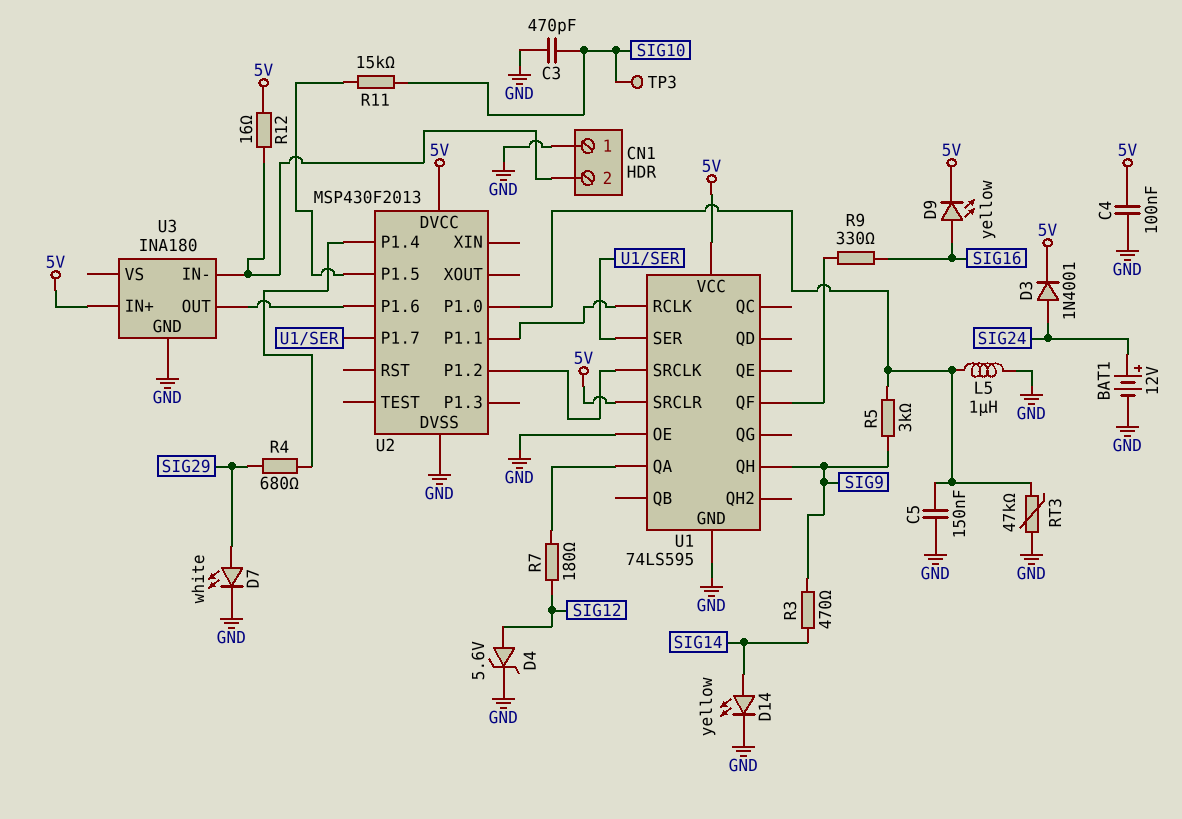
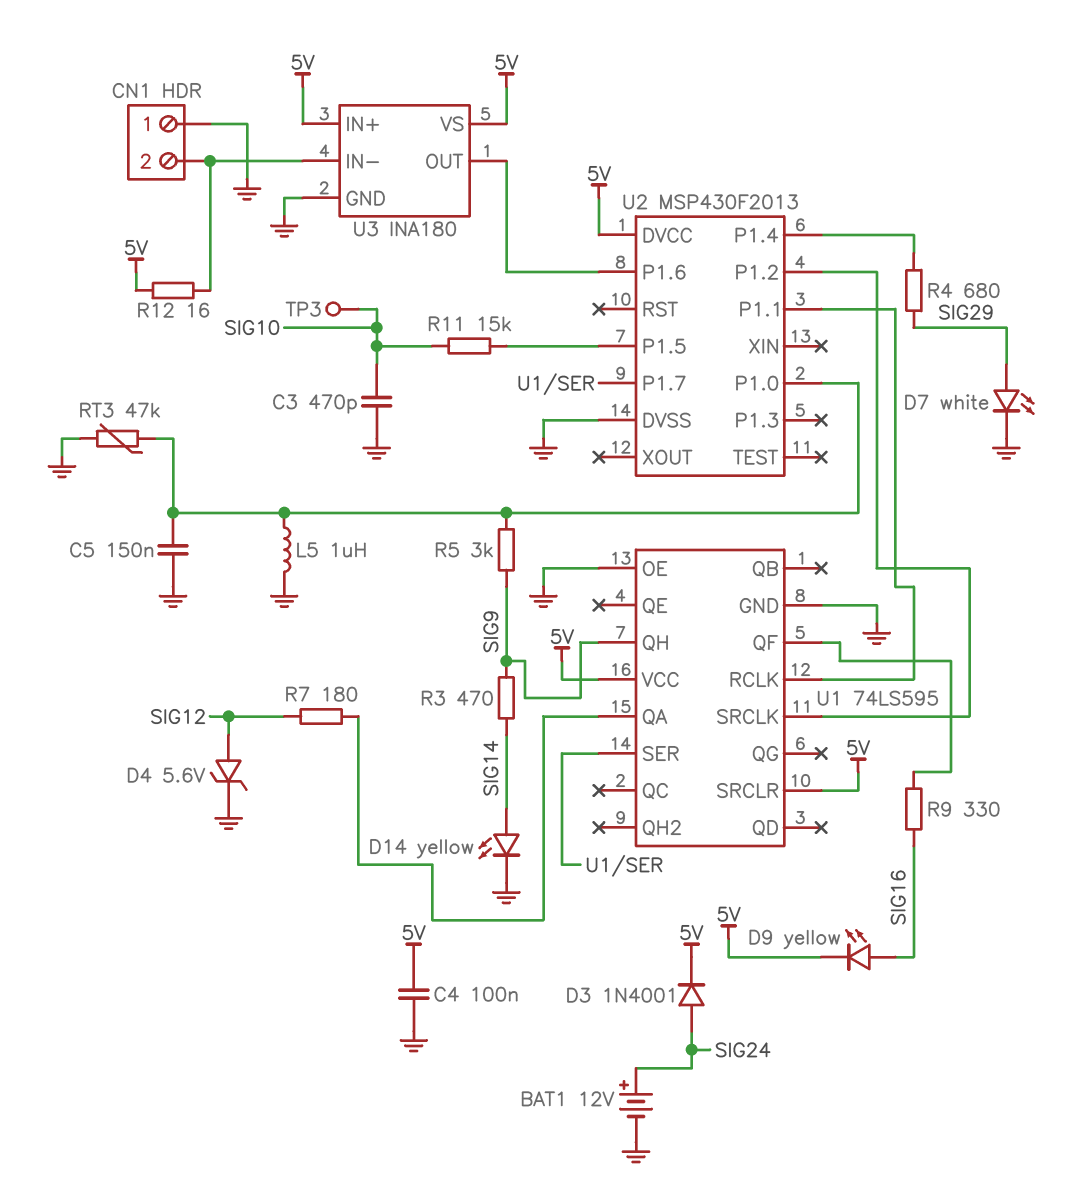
U3 pin VS: none -> 5V

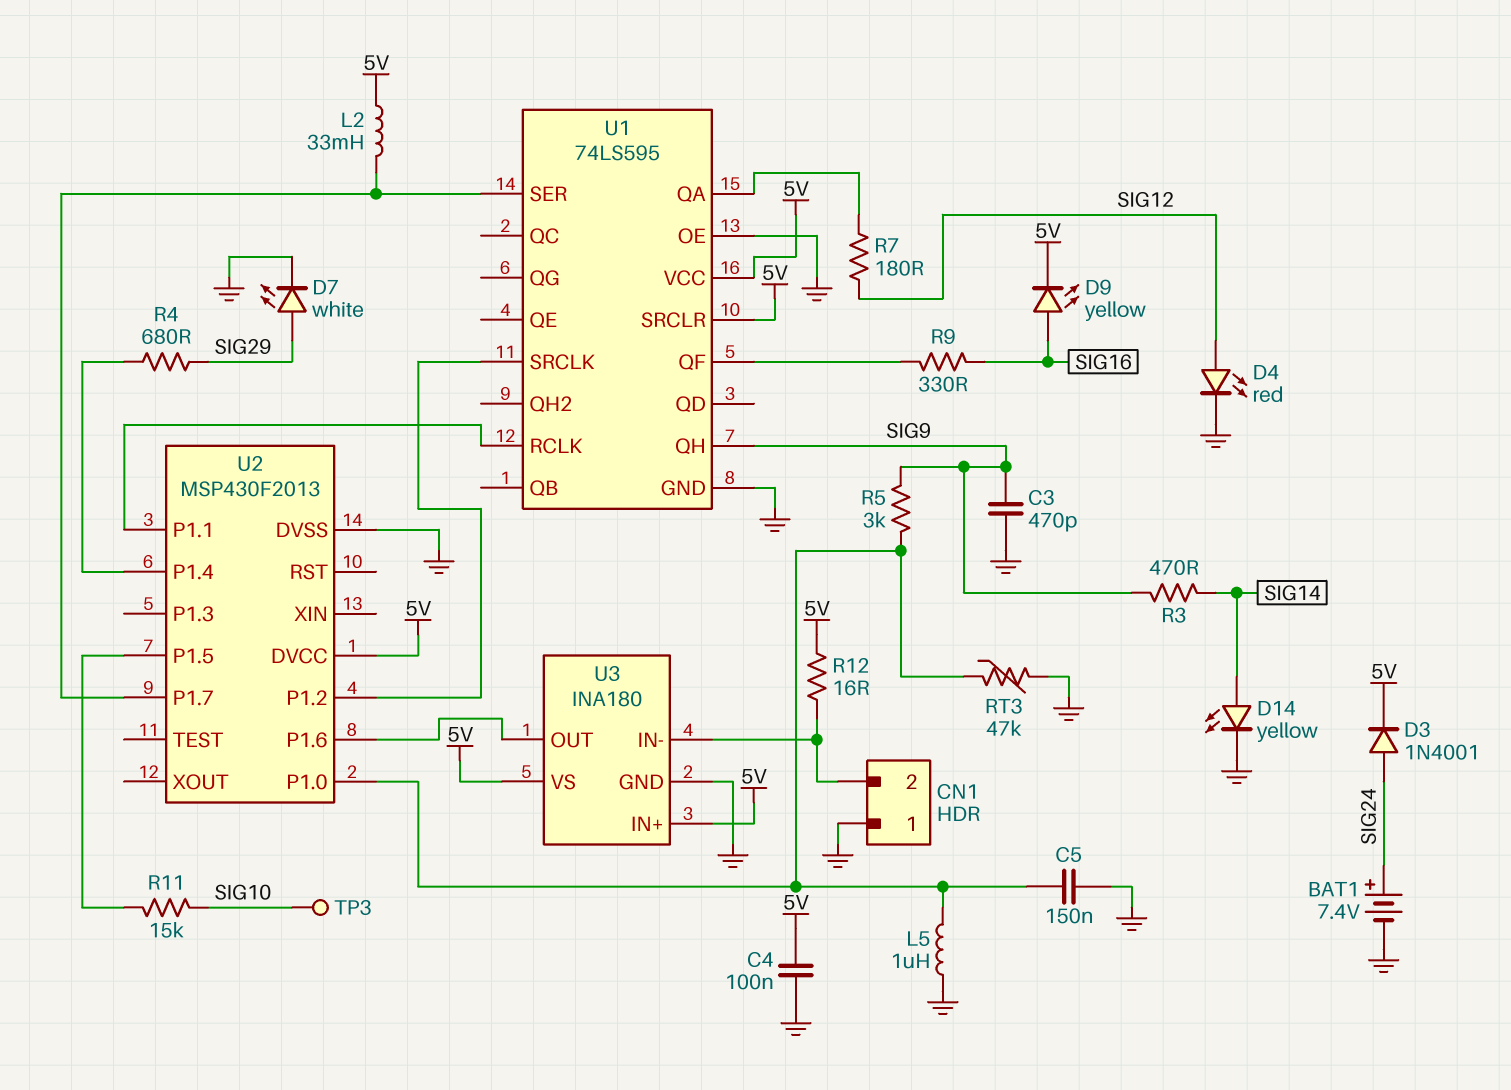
BAT1: 12V (plus SIG24, minus GND) -> 7.4V (plus SIG24, minus GND)
C3: 470pF (GND, SIG10) -> 470pF (GND, SIG9)
D4: zener 5.6V (A SIG12, K GND) -> LED red (A SIG12, K GND)
L2: none -> 33mH (5V, U1/SER)

